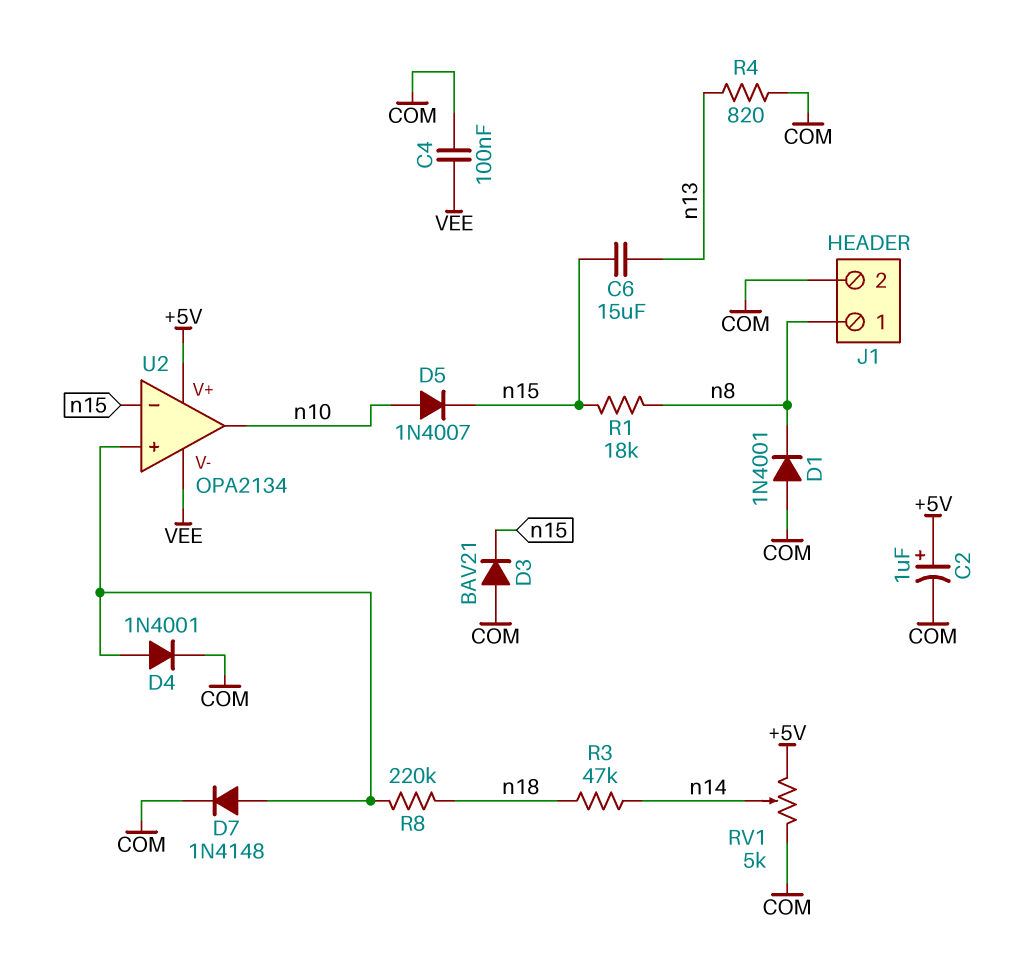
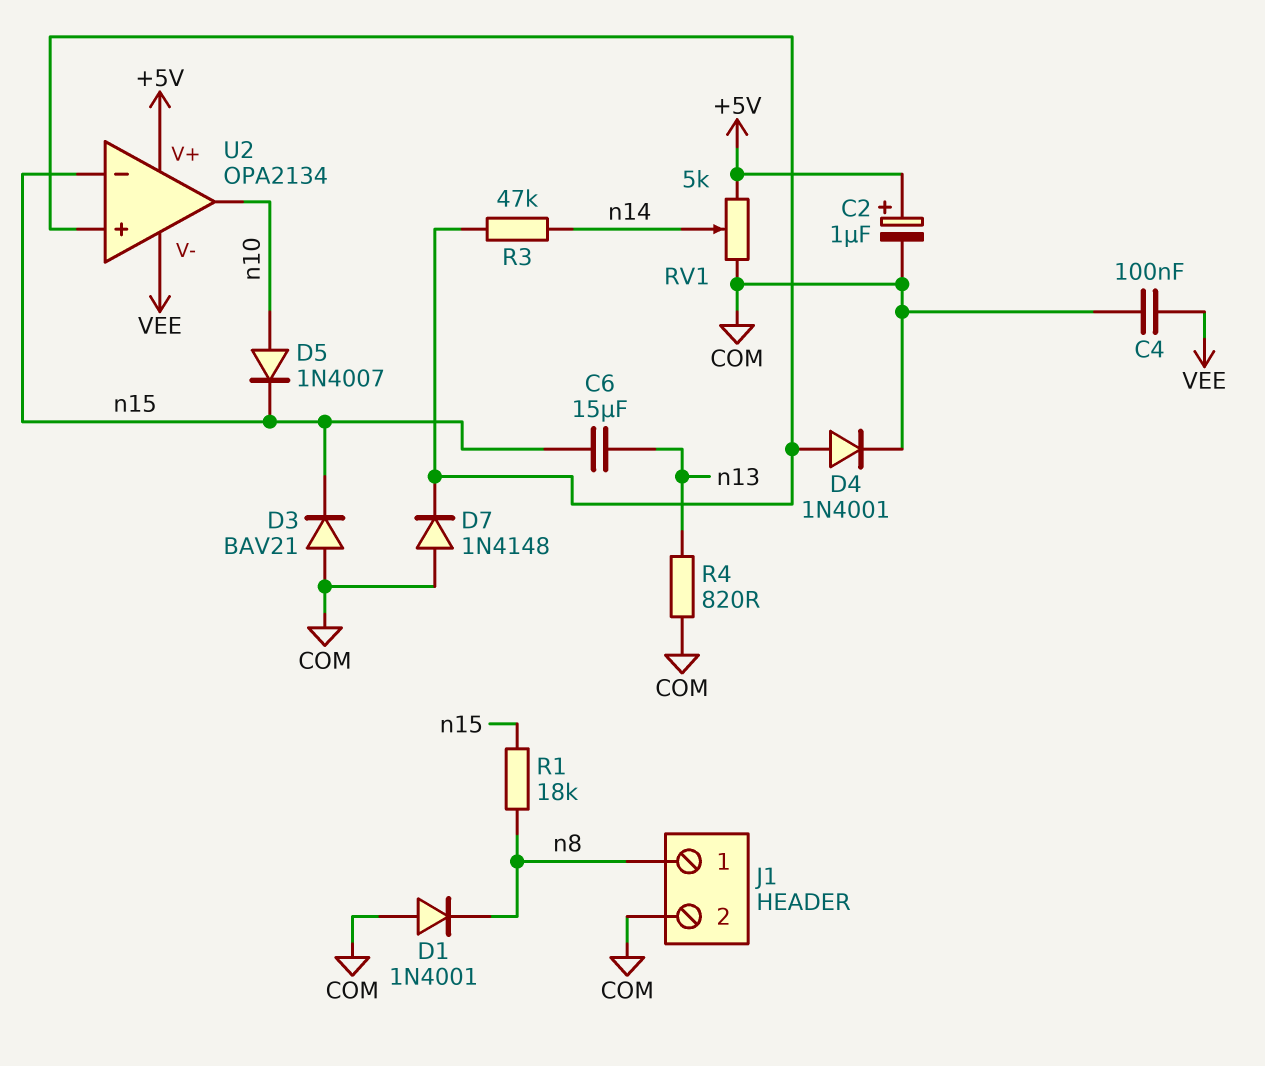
D7: diode 1N4148 (A U2/in+, K COM) -> diode 1N4148 (A COM, K U2/in+)
R3: 47k (n14, n18) -> 47k (U2/in+, n14)
R8: 220k (U2/in+, n18) -> none

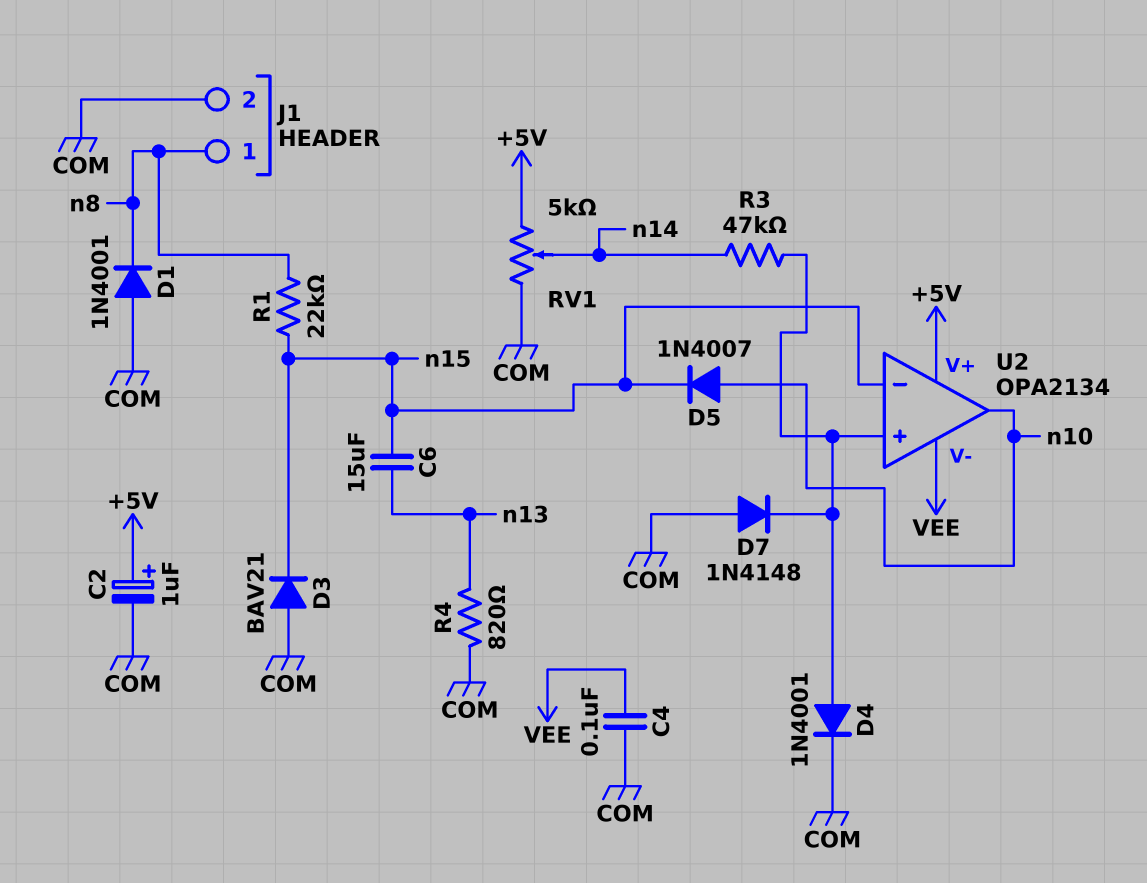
R1: 18k (n8, n15) -> 22k (n8, n15)

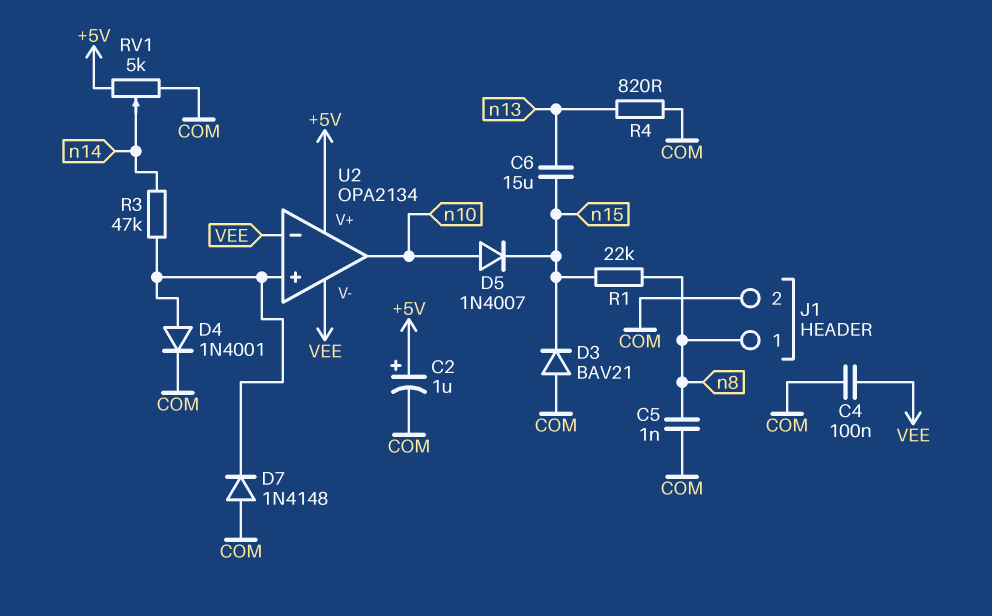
C5: none -> 1nF (COM, n8)
D1: diode 1N4001 (A COM, K n8) -> none
U2 pin in-: n15 -> VEE

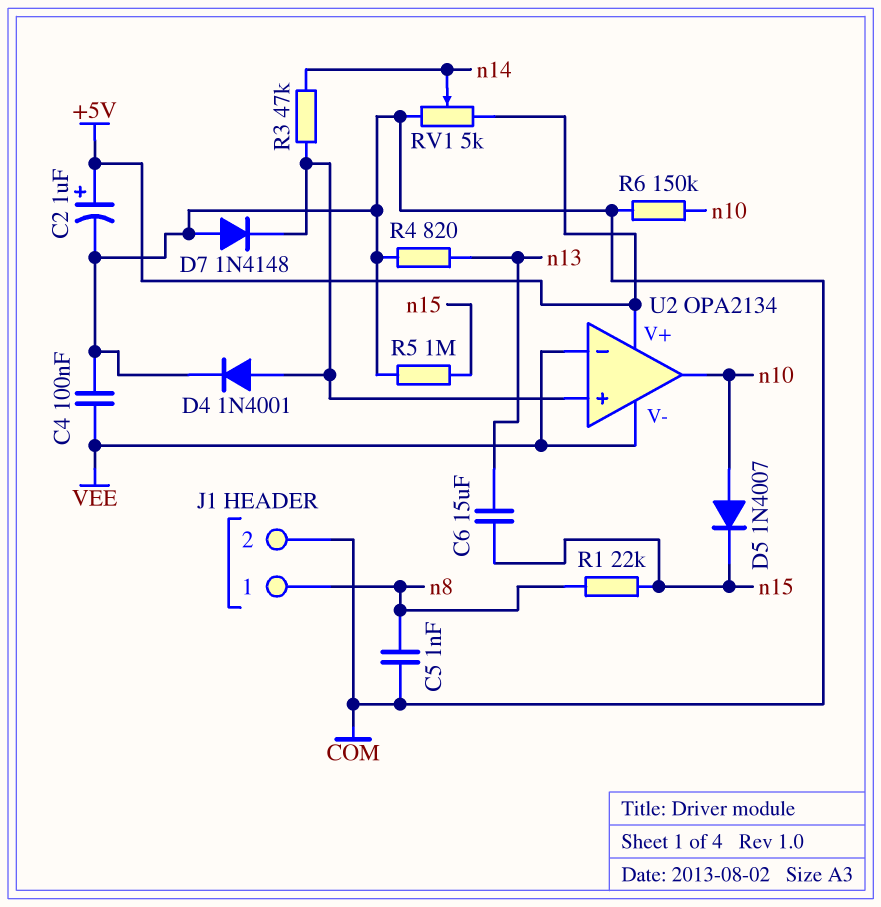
D3: diode BAV21 (A COM, K n15) -> none
R5: none -> 1M (COM, n15)
R6: none -> 150k (COM, n10)

